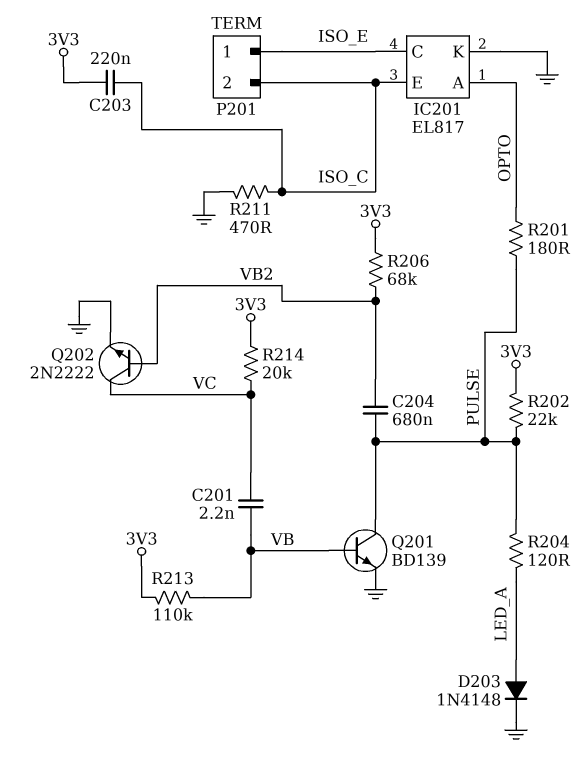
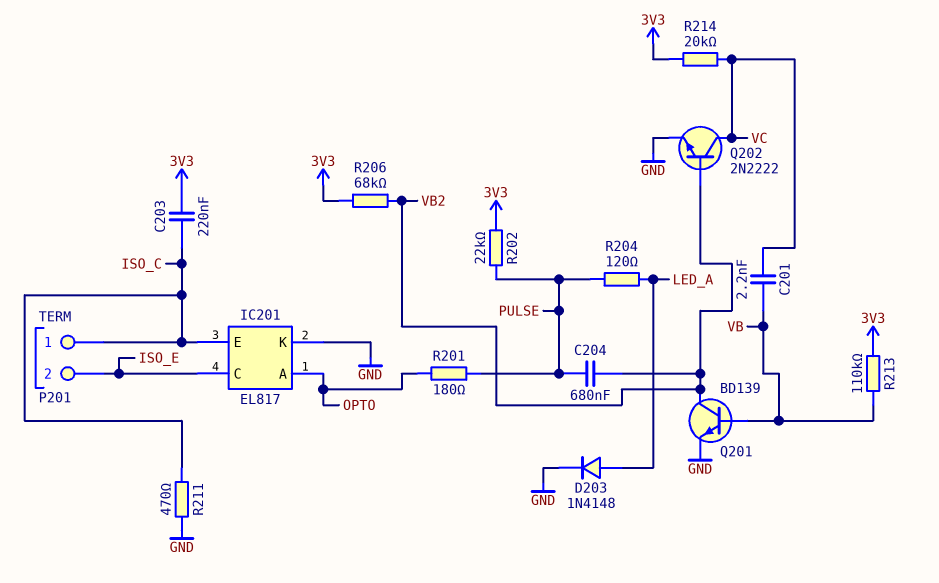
P201 pin 1: ISO_E -> ISO_C
P201 pin 2: ISO_C -> ISO_E
Q201: NPN BD139 (B VB, C PULSE, E GND) -> NPN BD139 (B VB, C VB2, E GND)

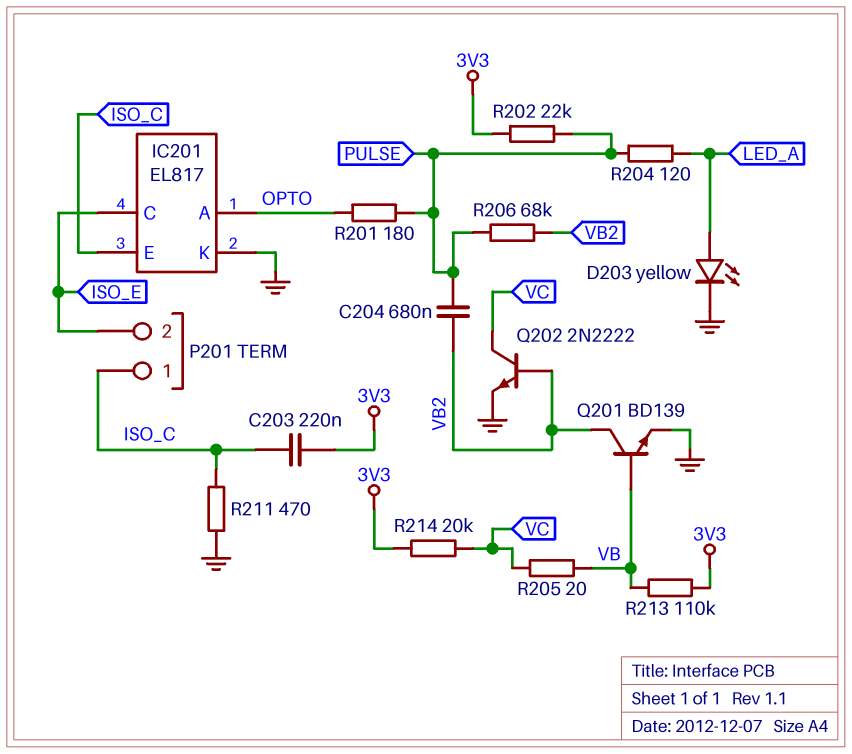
C201: 2.2nF (VB, VC) -> none
D203: diode 1N4148 (A LED_A, K GND) -> LED yellow (A LED_A, K GND)
R205: none -> 20 (VB, VC)
R206: 68k (3V3, VB2) -> 68k (PULSE, VB2)

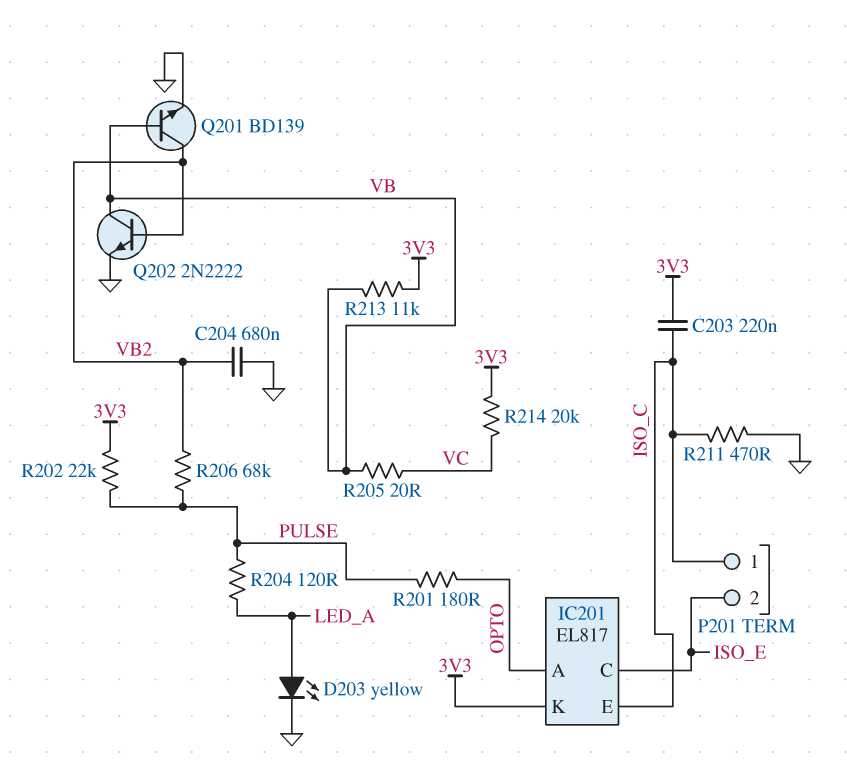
C204: 680nF (PULSE, VB2) -> 680nF (GND, VB2)
IC201 pin K: GND -> 3V3
Q202: NPN 2N2222 (B VB2, C VC, E GND) -> NPN 2N2222 (B VB2, C VB, E GND)
R213: 110k (3V3, VB) -> 11k (3V3, VB)

